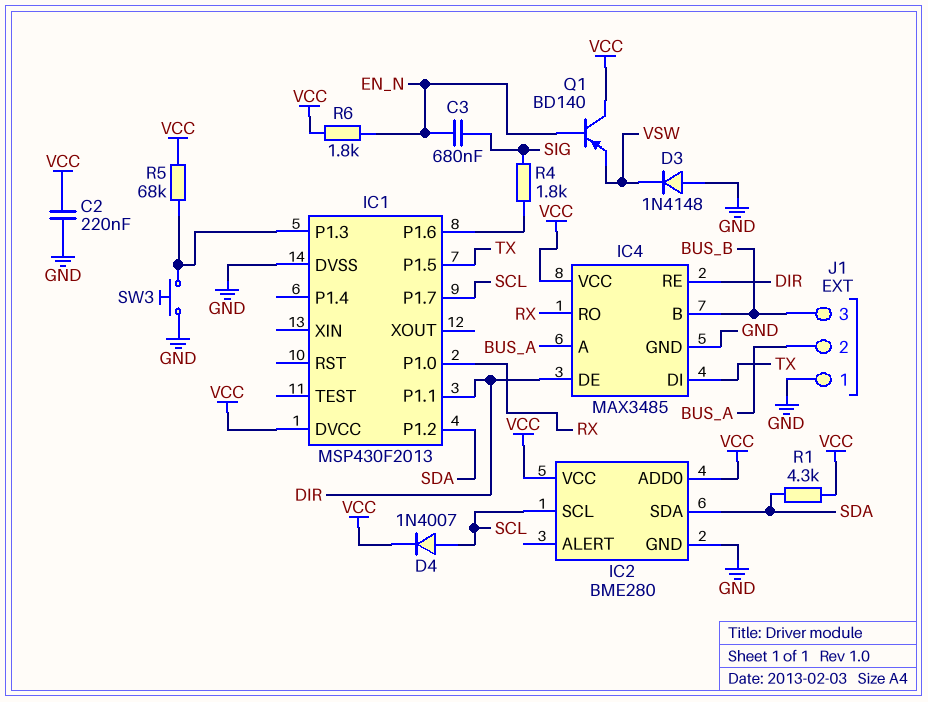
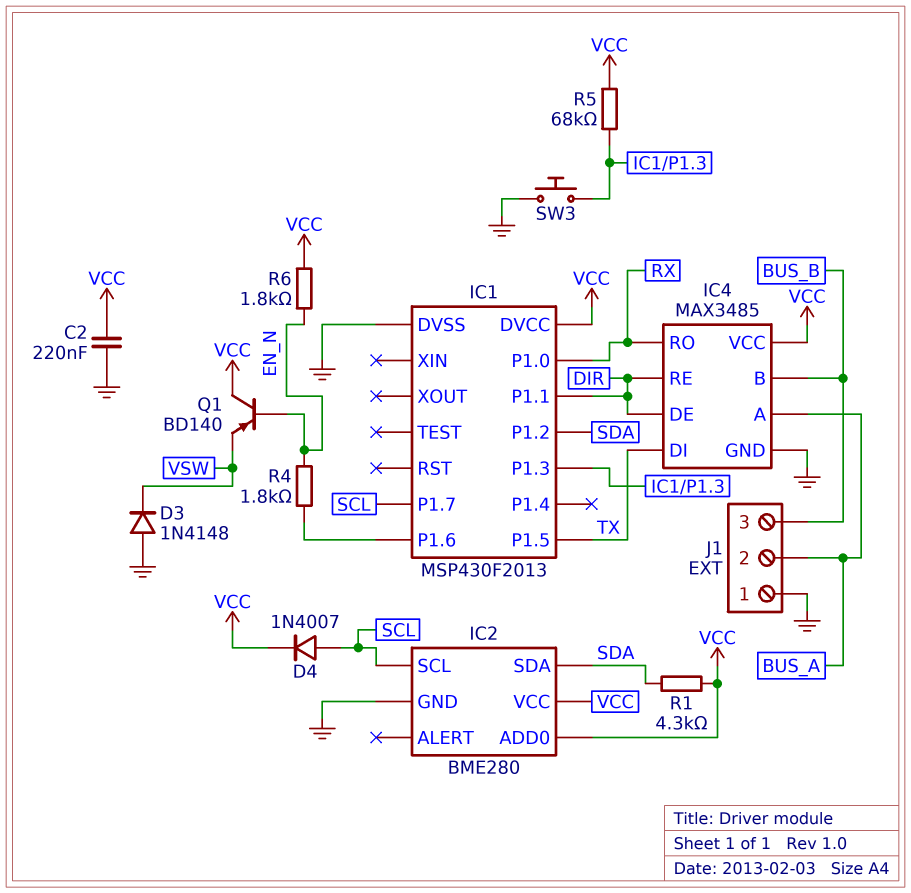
C3: 680nF (EN_N, SIG) -> none
R4: 1.8k (IC1/P1.6, SIG) -> 1.8k (EN_N, IC1/P1.6)

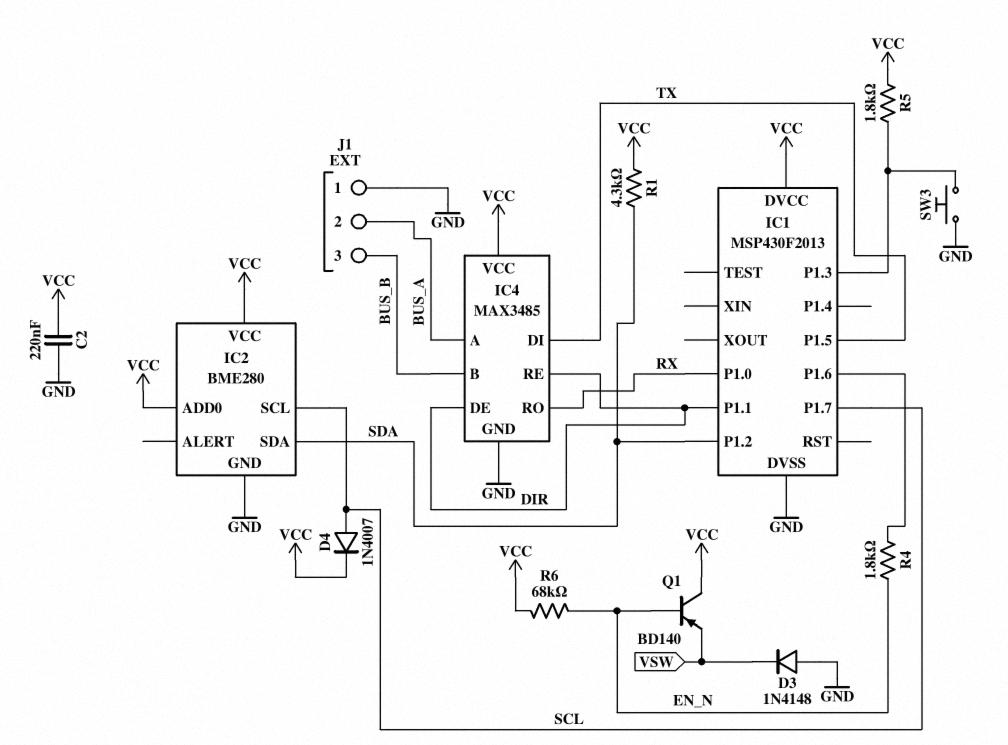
R5: 68k (IC1/P1.3, VCC) -> 1.8k (IC1/P1.3, VCC)
R6: 1.8k (EN_N, VCC) -> 68k (EN_N, VCC)

